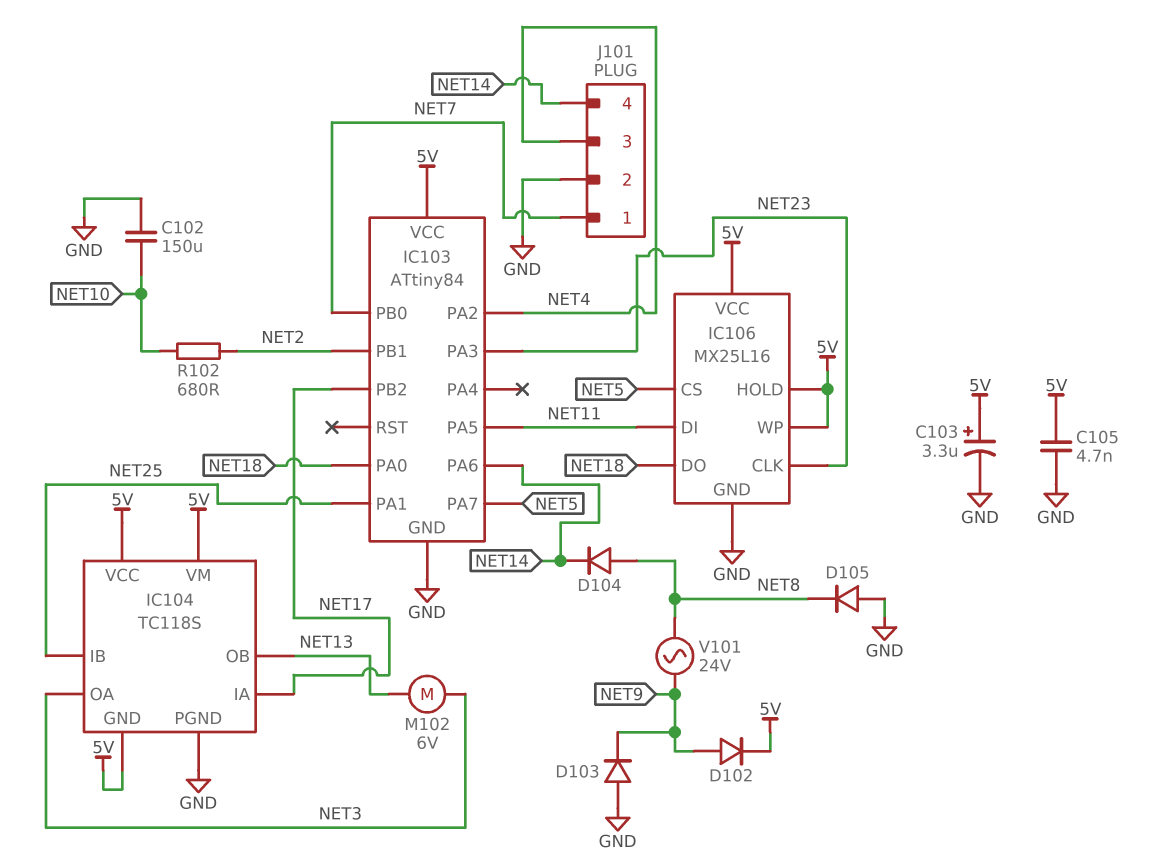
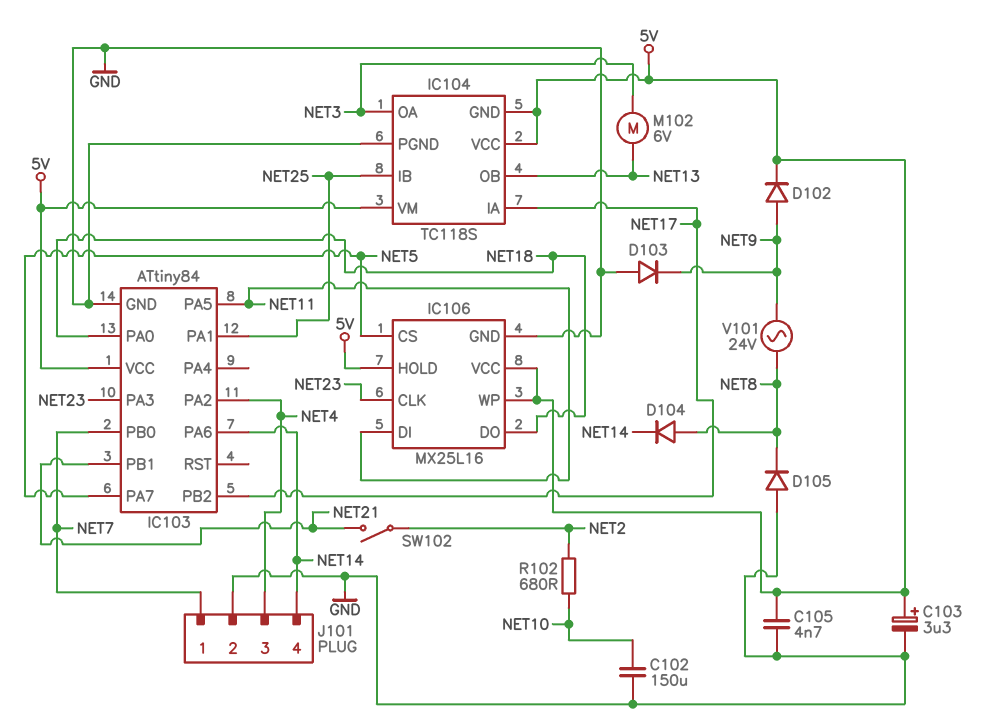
IC103 pin PB1: NET2 -> NET21
SW102: none -> switch (NET2, NET21)

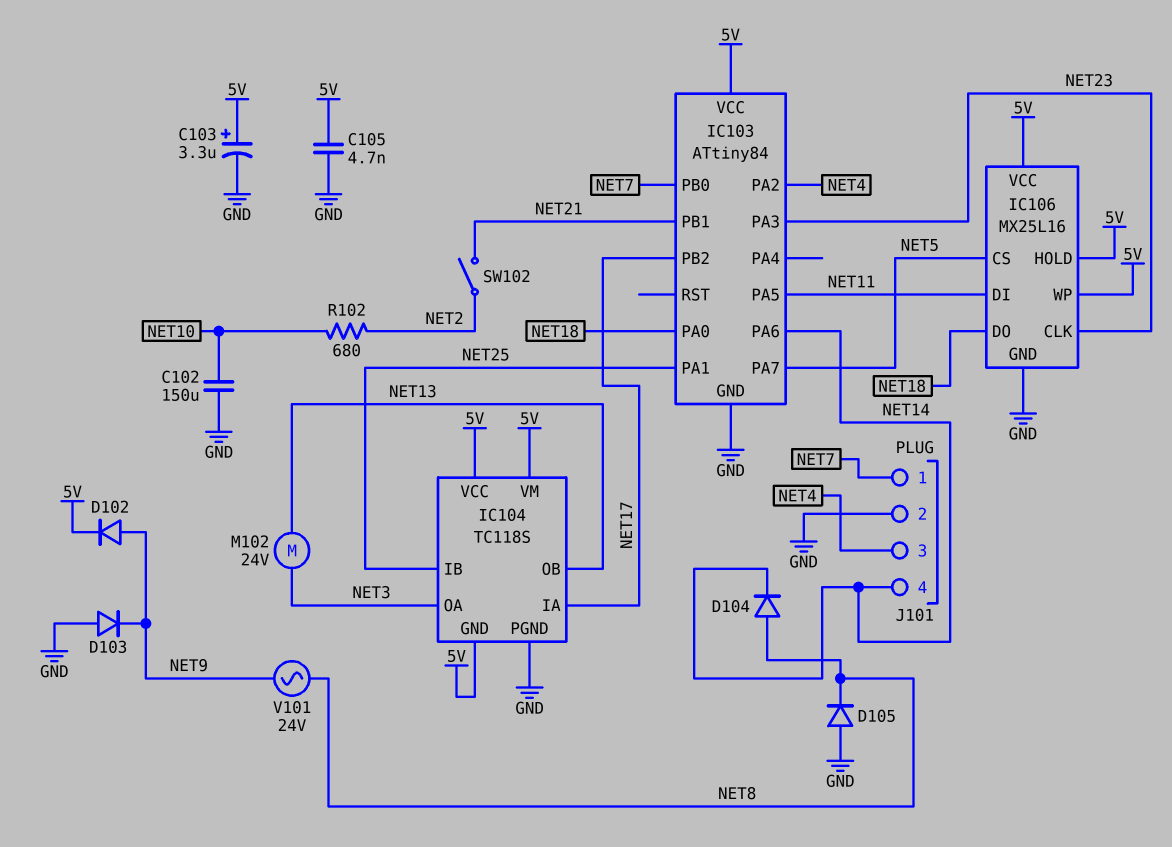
M102: motor 6V (NET3, NET13) -> motor 24V (NET3, NET13)

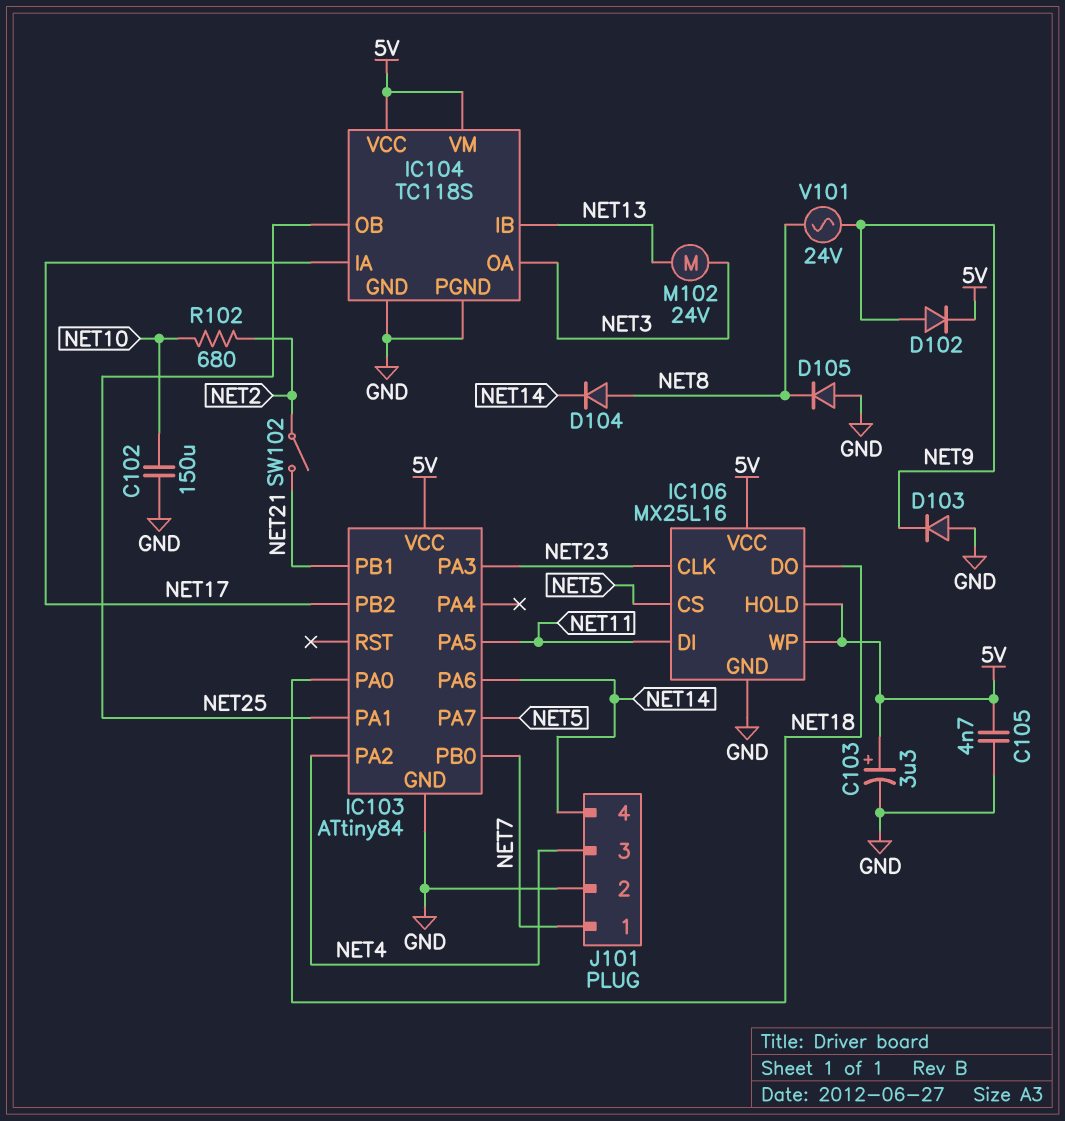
IC104 pin GND: 5V -> GND
IC104 pin IB: NET25 -> NET13
IC104 pin OB: NET13 -> NET25

